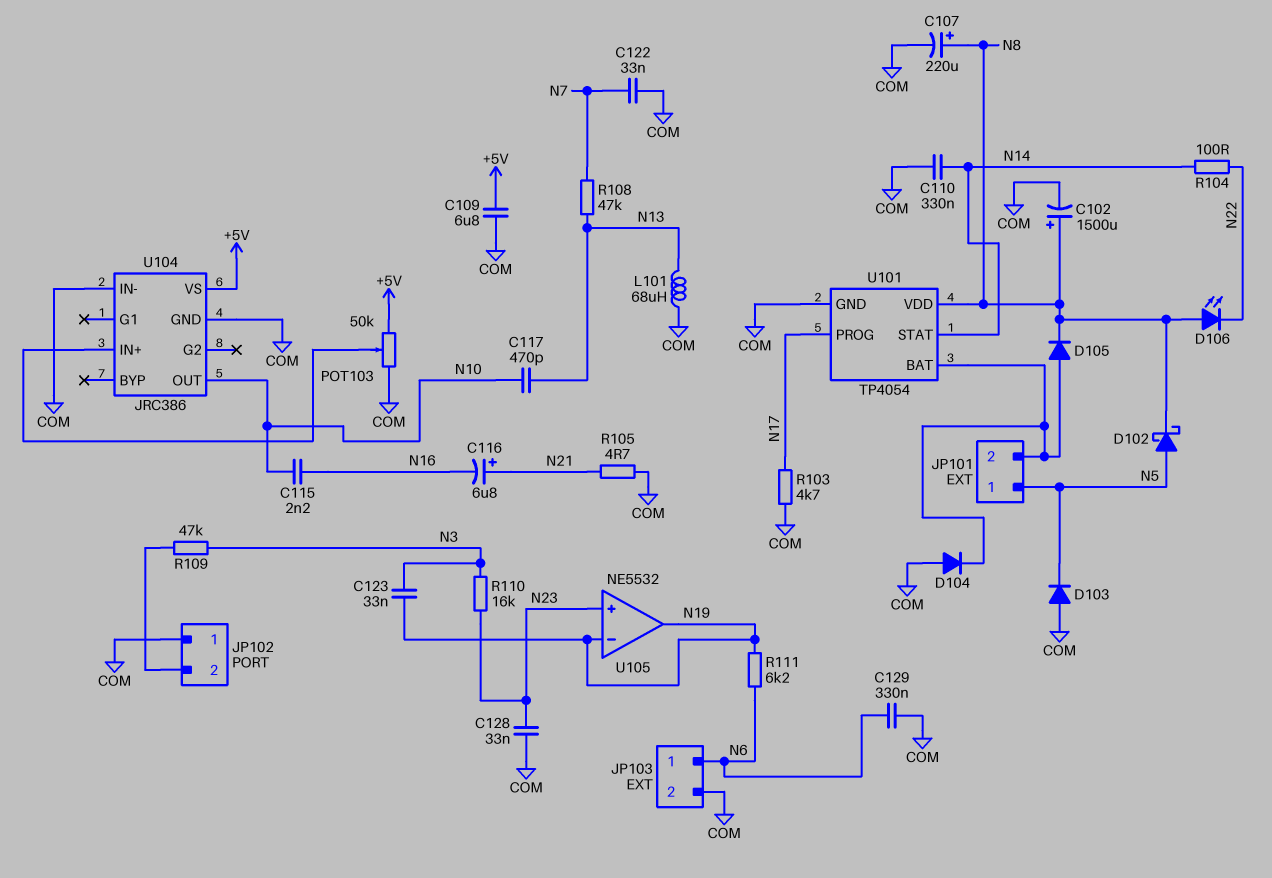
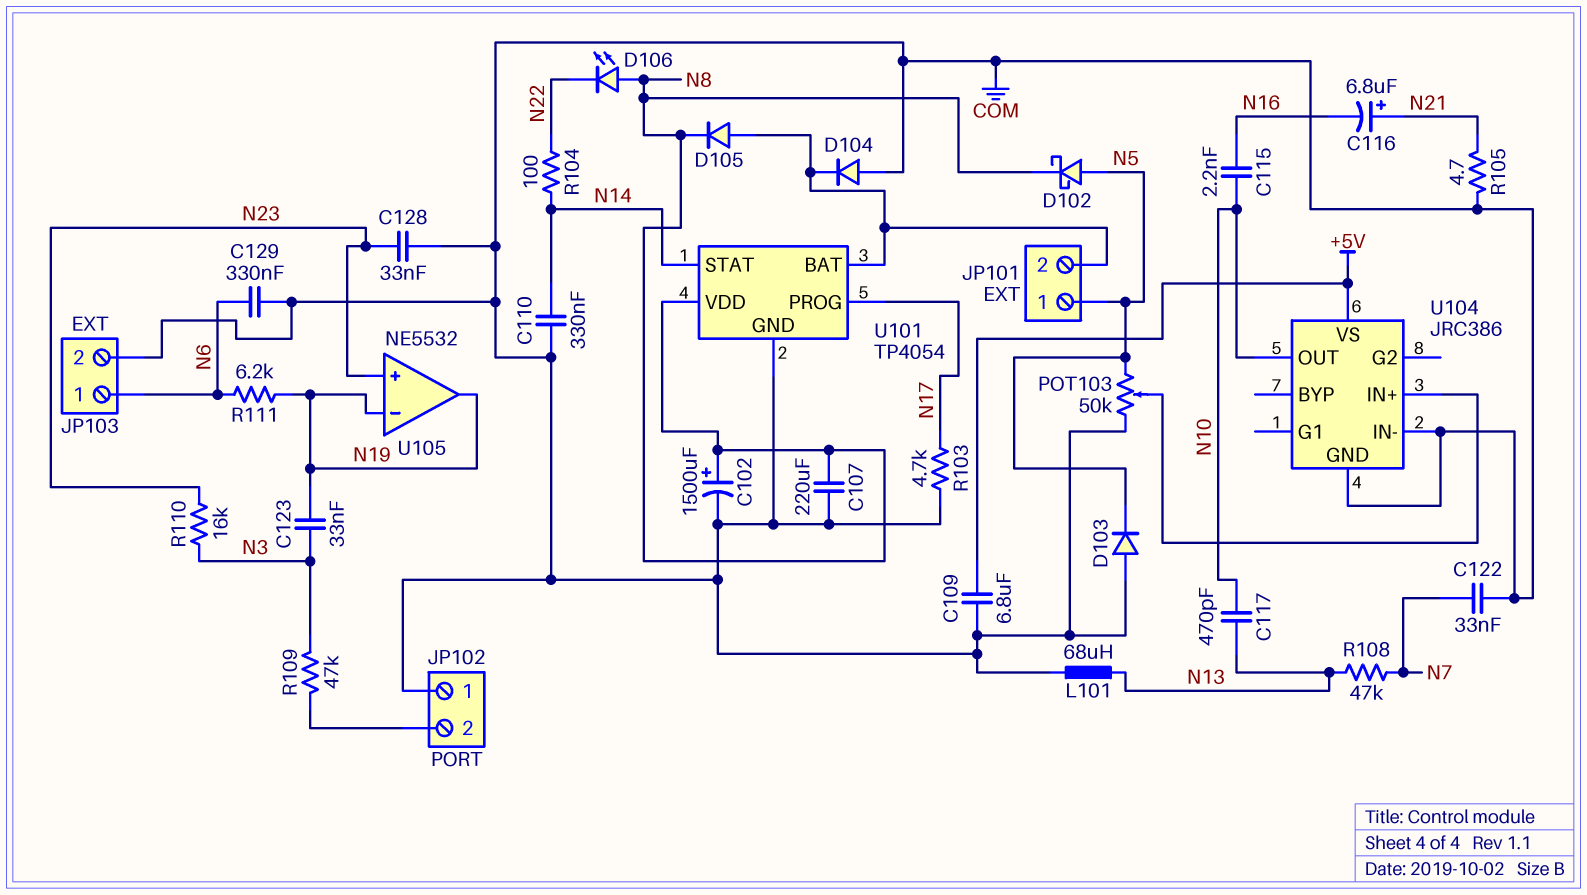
C107: 220uF (plus N8, minus COM) -> 220uF (COM, N8)
POT103: 50k (+5V, COM, wiper U104/IN+) -> 50k (COM, N5, wiper U104/IN+)

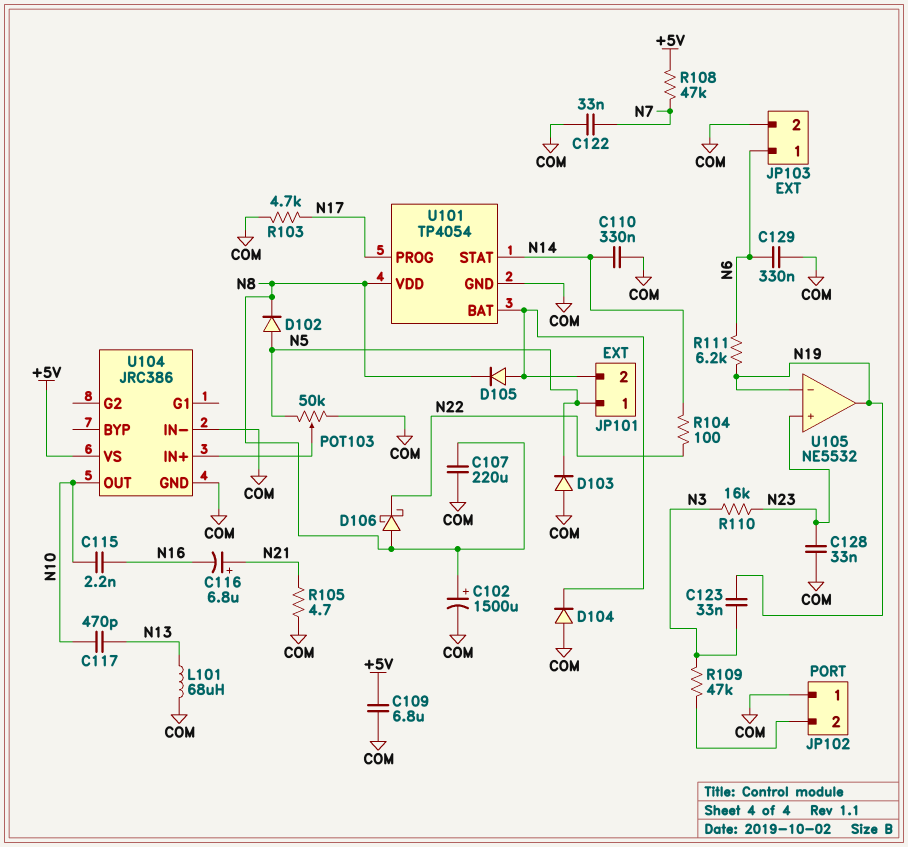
D102: schottky (A N5, K N8) -> diode (A N5, K N8)
D106: LED (A N8, K N22) -> schottky (A N8, K N22)
R108: 47k (N7, N13) -> 47k (+5V, N7)

